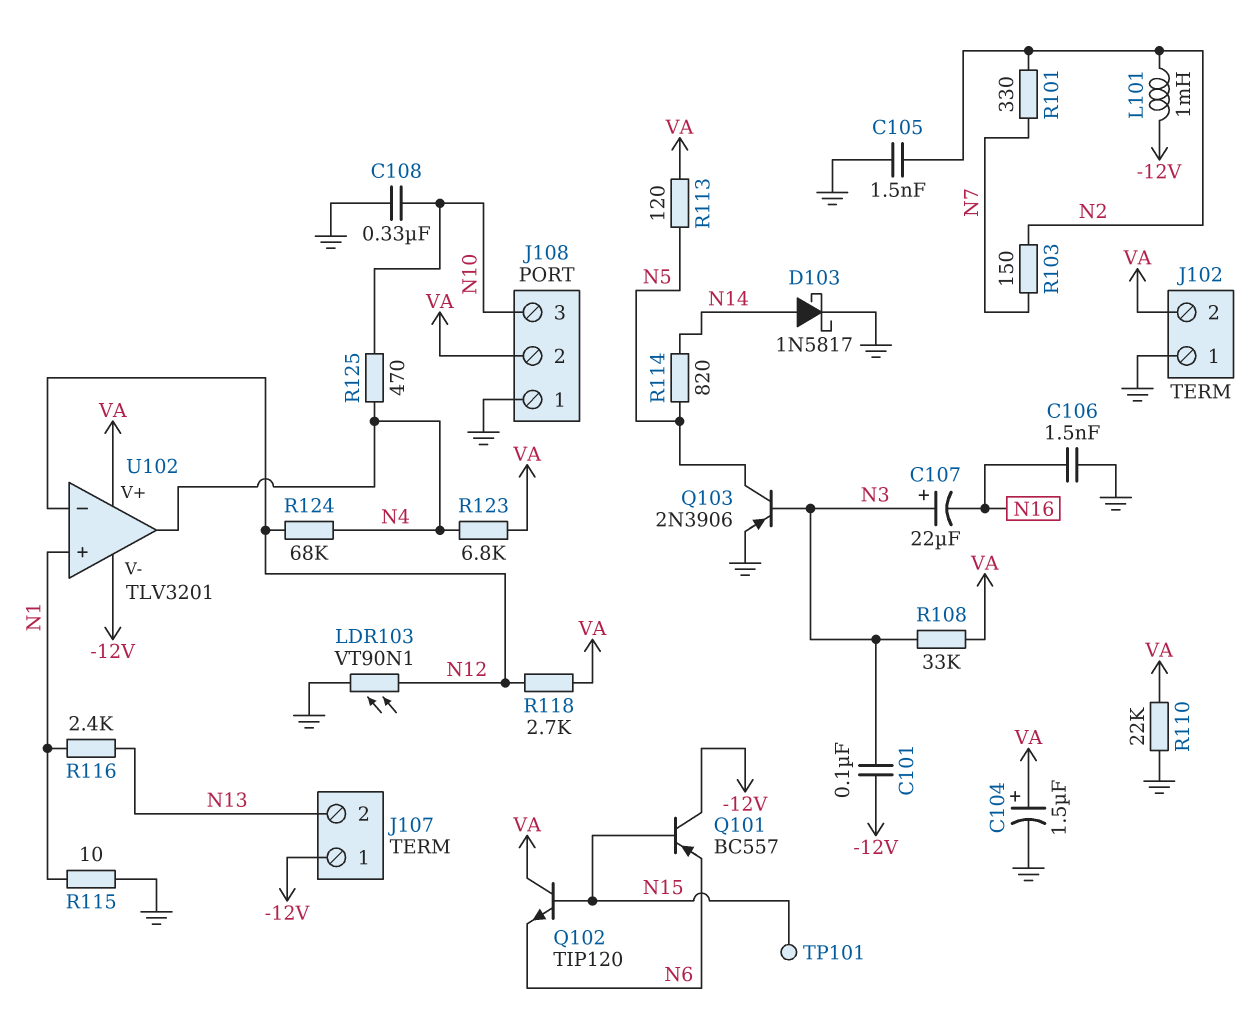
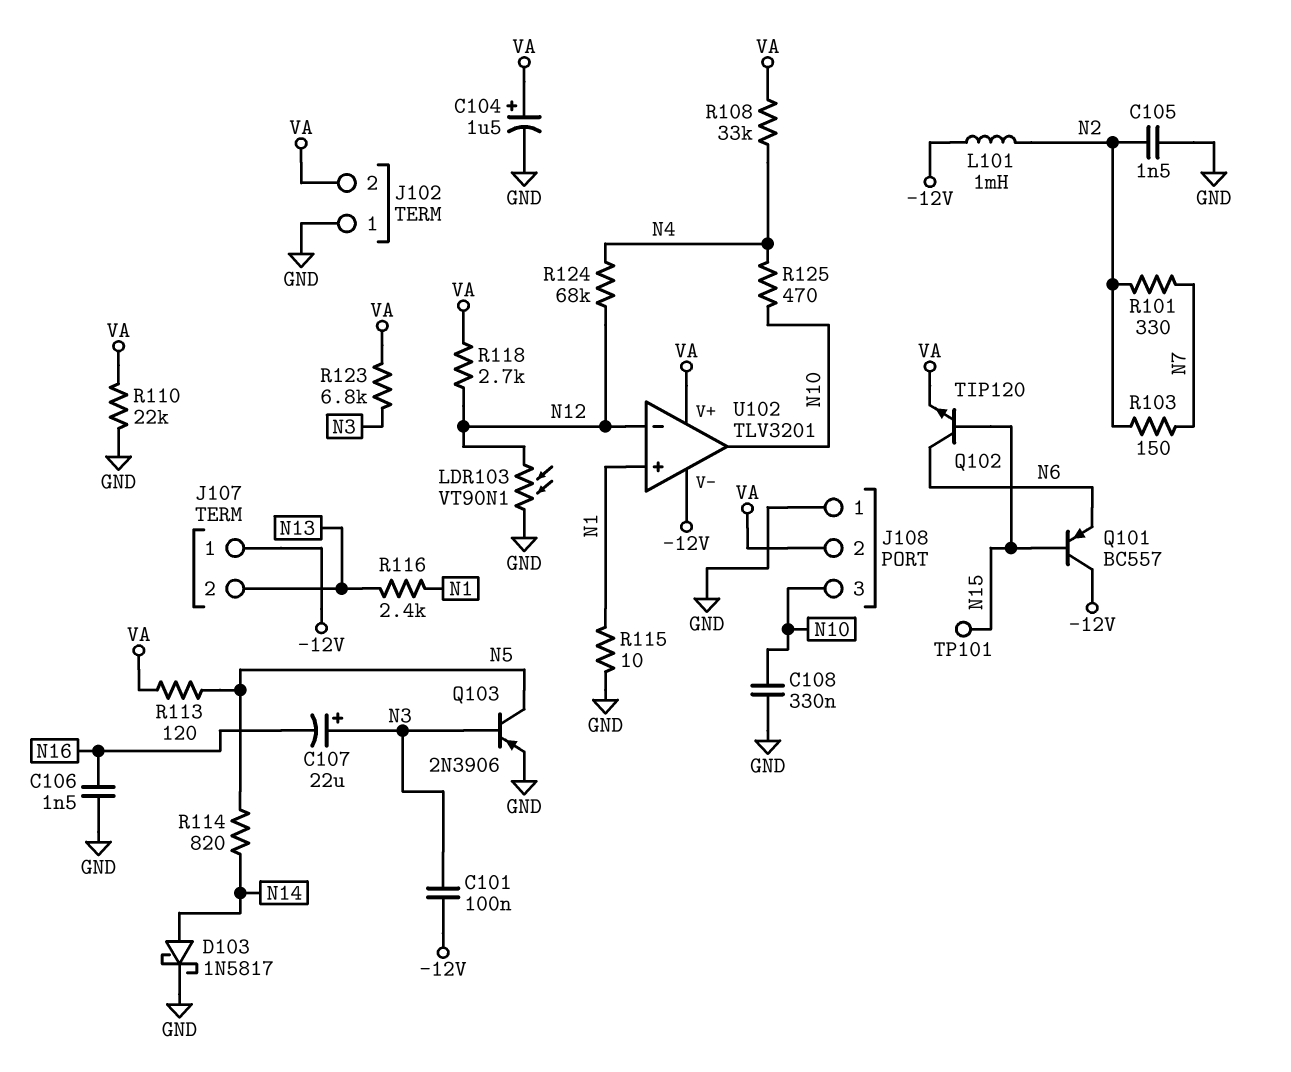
Q102: NPN TIP120 (B N15, C VA, E N6) -> NPN TIP120 (B N15, C N6, E VA)
R108: 33k (N3, VA) -> 33k (N4, VA)
R123: 6.8k (N4, VA) -> 6.8k (N3, VA)
U102 pin out: N4 -> N10

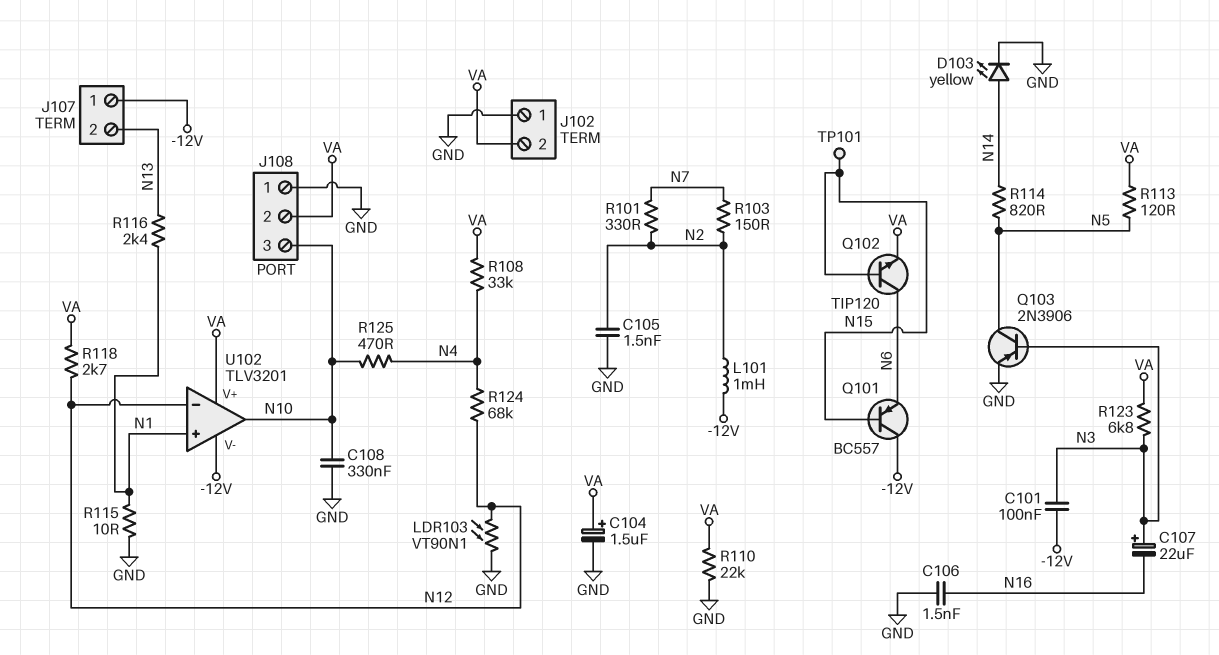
D103: schottky 1N5817 (A N14, K GND) -> LED yellow (A N14, K GND)

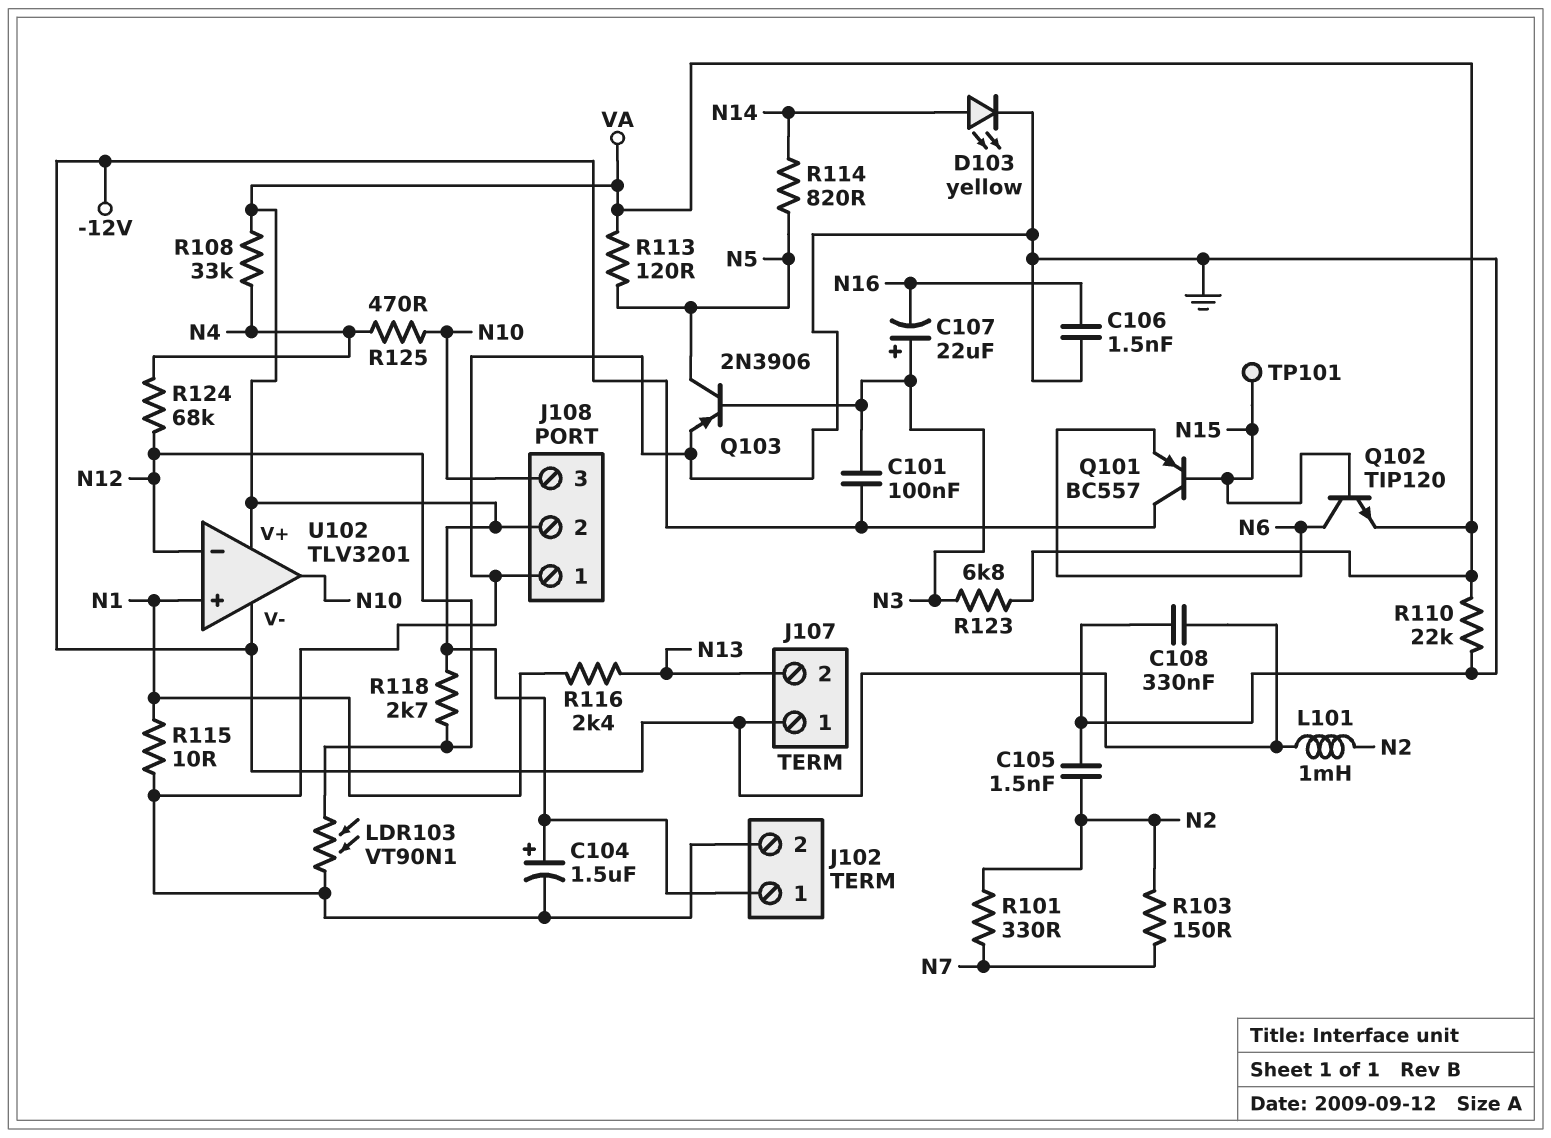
C108: 330nF (GND, N10) -> 330nF (-12V, GND)
J102 pin 1: GND -> VA
J102 pin 2: VA -> GND

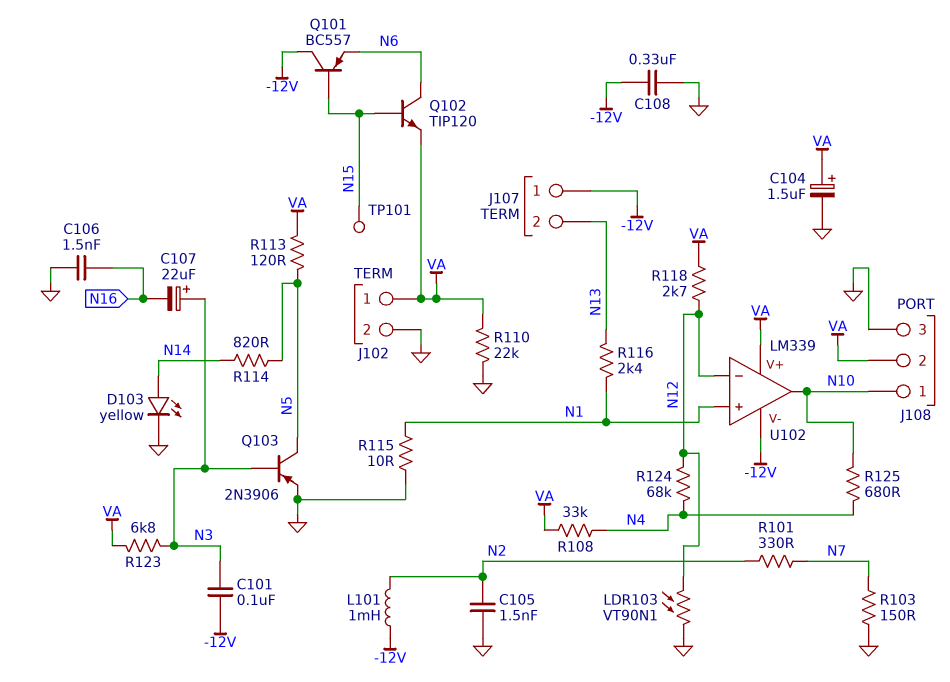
J108 pin 1: GND -> N10
J108 pin 3: N10 -> GND
R103: 150 (N2, N7) -> 150 (GND, N7)
R125: 470 (N4, N10) -> 680 (N4, N10)
U102: TLV3201 -> LM339

